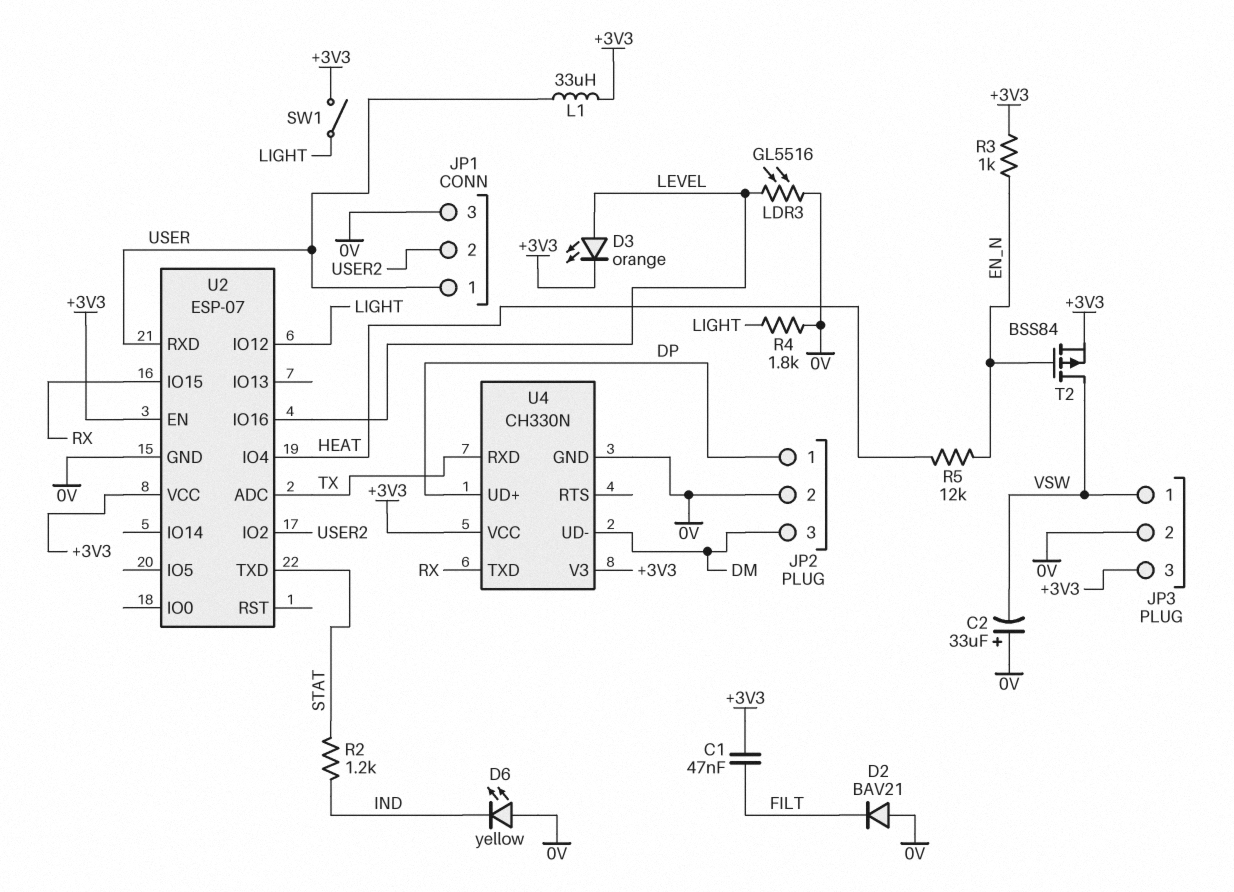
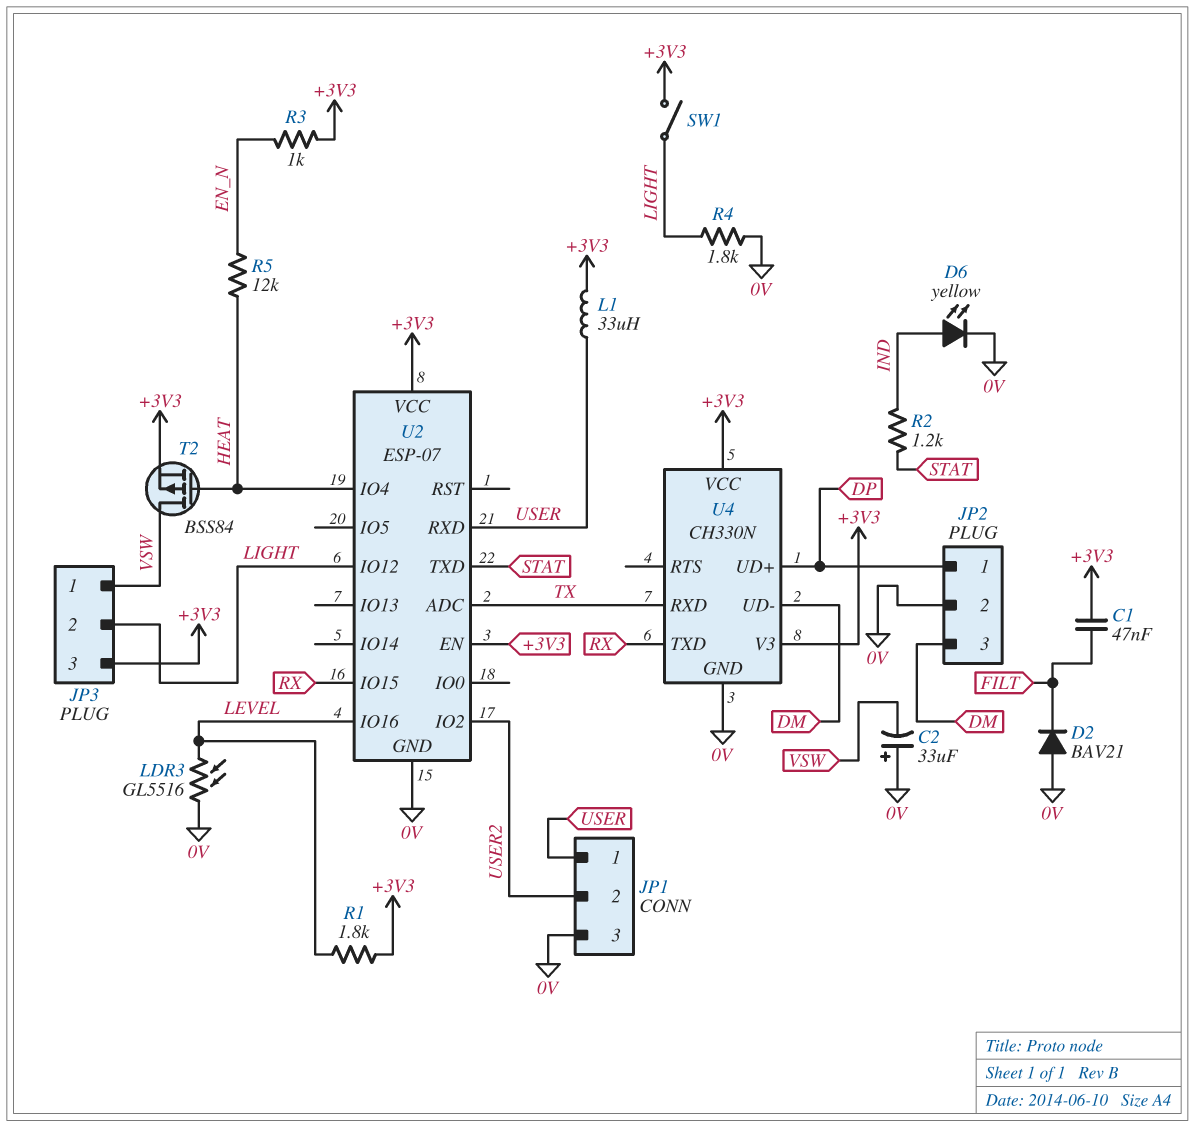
D3: LED orange (A LEVEL, K +3V3) -> none
D6: LED yellow (A 0V, K IND) -> LED yellow (A IND, K 0V)
JP3 pin 2: 0V -> LIGHT
R1: none -> 1.8k (+3V3, LEVEL)
T2: PMOS BSS84 (G EN_N, D VSW, S +3V3) -> PMOS BSS84 (G HEAT, D VSW, S +3V3)

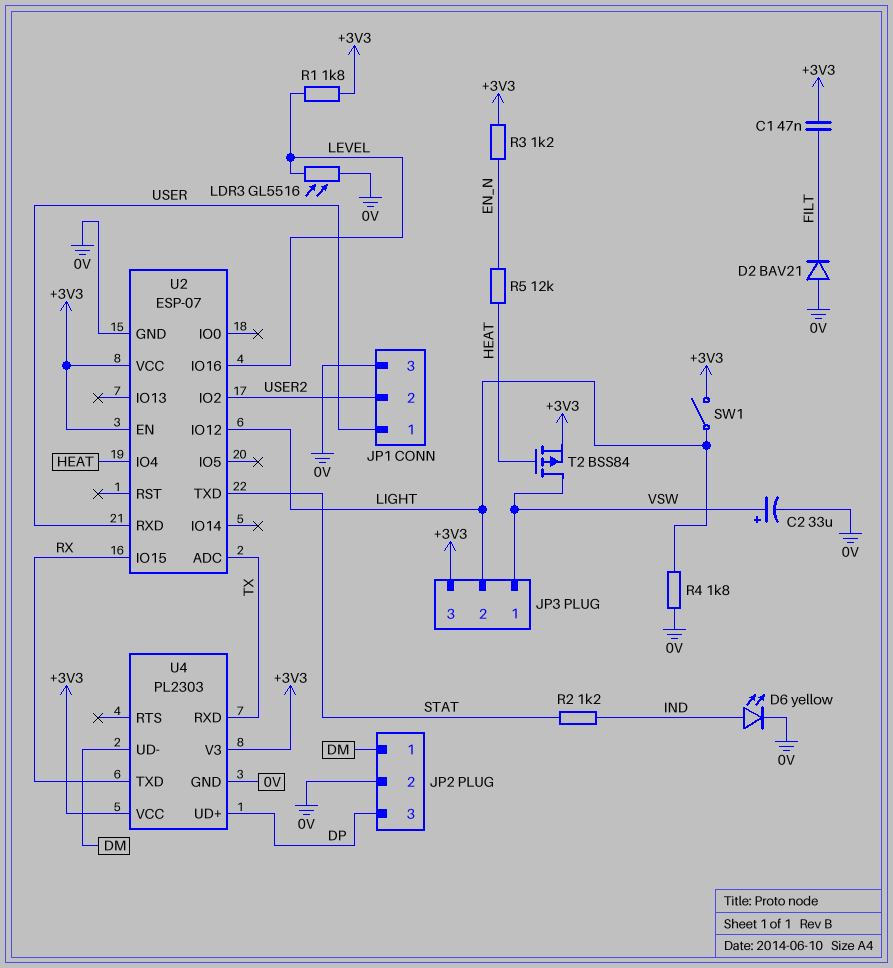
C2: 33uF (plus 0V, minus VSW) -> 33uF (plus VSW, minus 0V)
JP2 pin 1: DP -> DM
JP2 pin 3: DM -> DP
L1: 33uH (+3V3, USER) -> none
R3: 1k (+3V3, EN_N) -> 1.2k (+3V3, EN_N)
U4: CH330N -> PL2303

